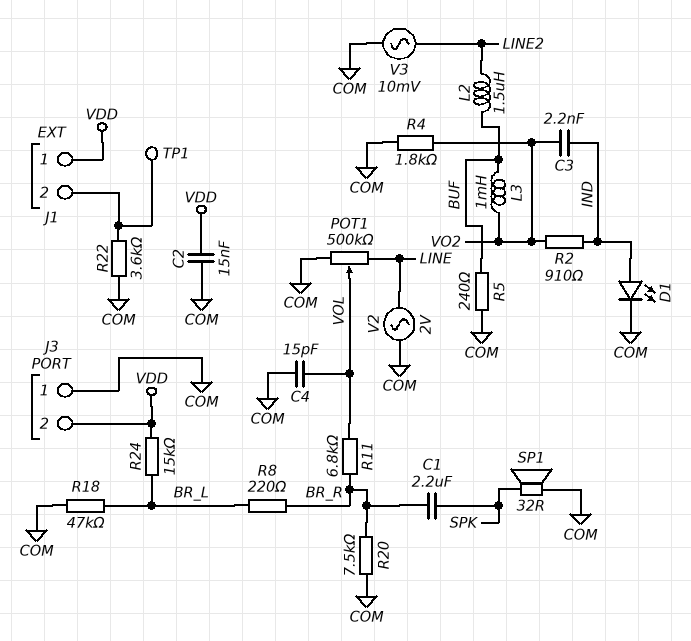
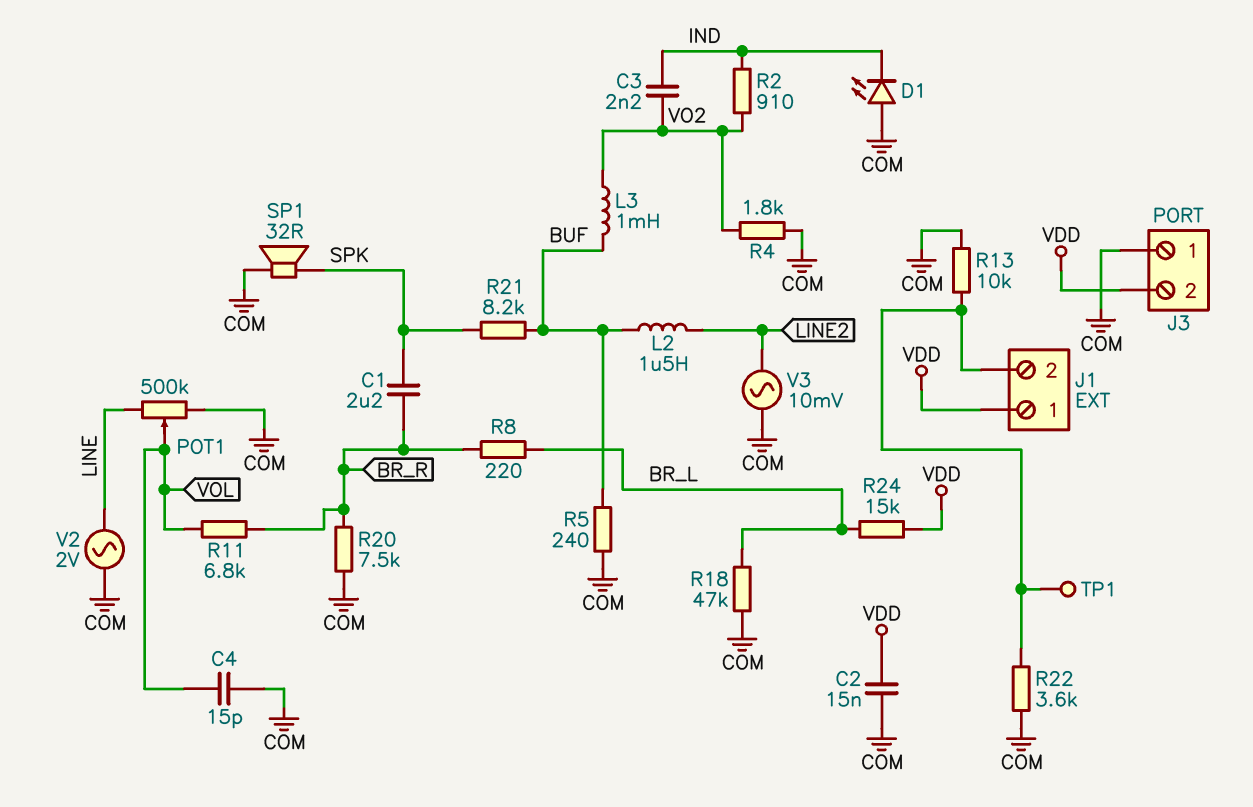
D1: LED (A IND, K COM) -> LED (A COM, K IND)
R13: none -> 10k (COM, J1/2)
R21: none -> 8.2k (BUF, SPK)

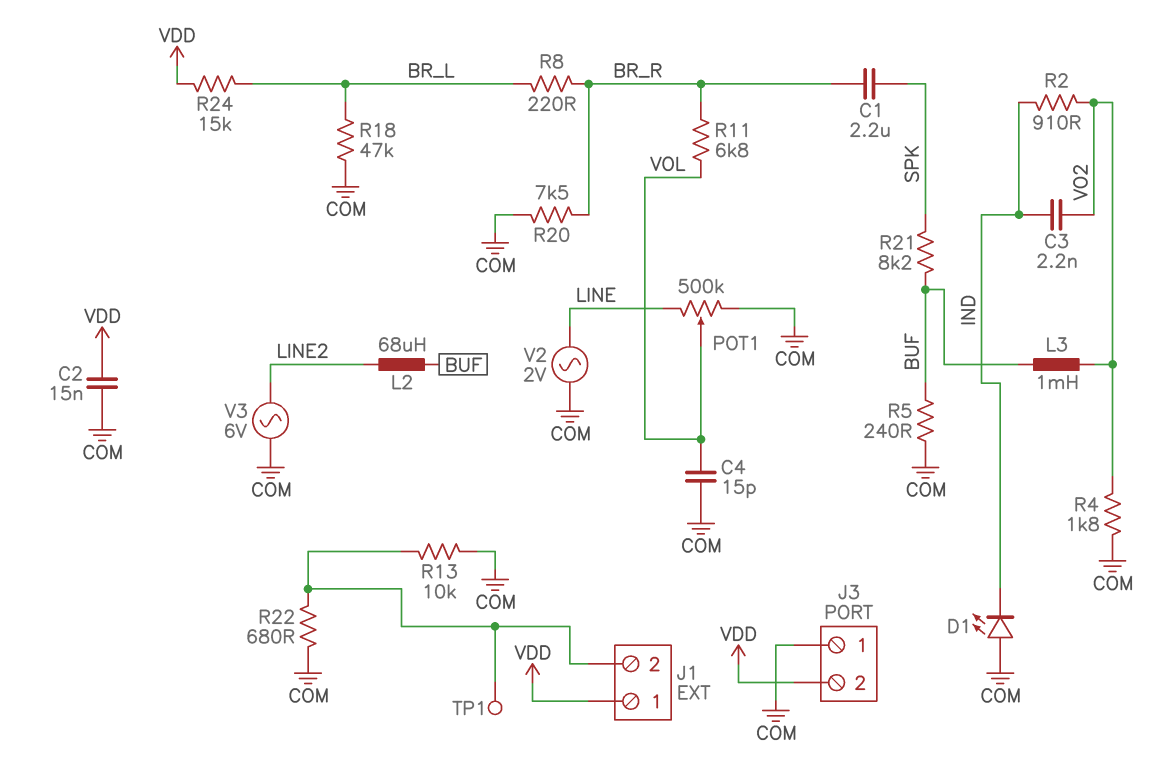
L2: 1.5uH (BUF, LINE2) -> 68uH (BUF, LINE2)
R22: 3.6k (COM, J1/2) -> 680 (COM, J1/2)
SP1: speaker 32R (COM, SPK) -> none
V3: AC 10mV (COM, LINE2) -> AC 6V (COM, LINE2)

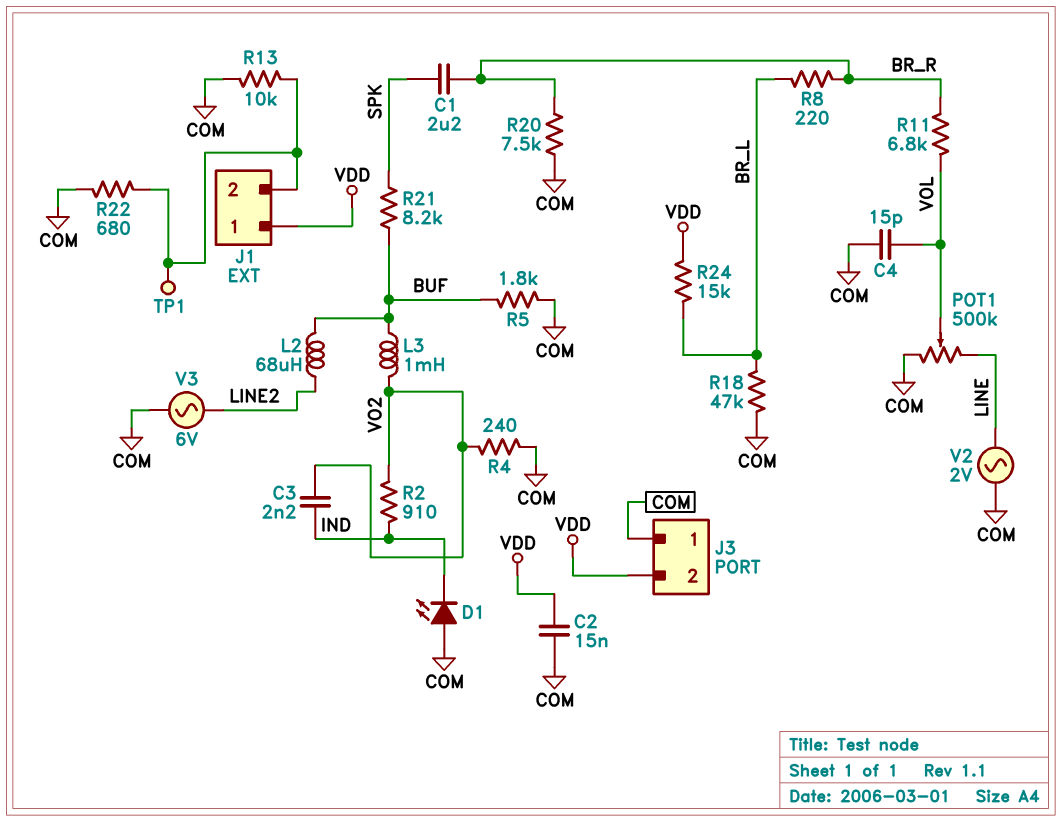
R4: 1.8k (COM, VO2) -> 240 (COM, VO2)
R5: 240 (BUF, COM) -> 1.8k (BUF, COM)

